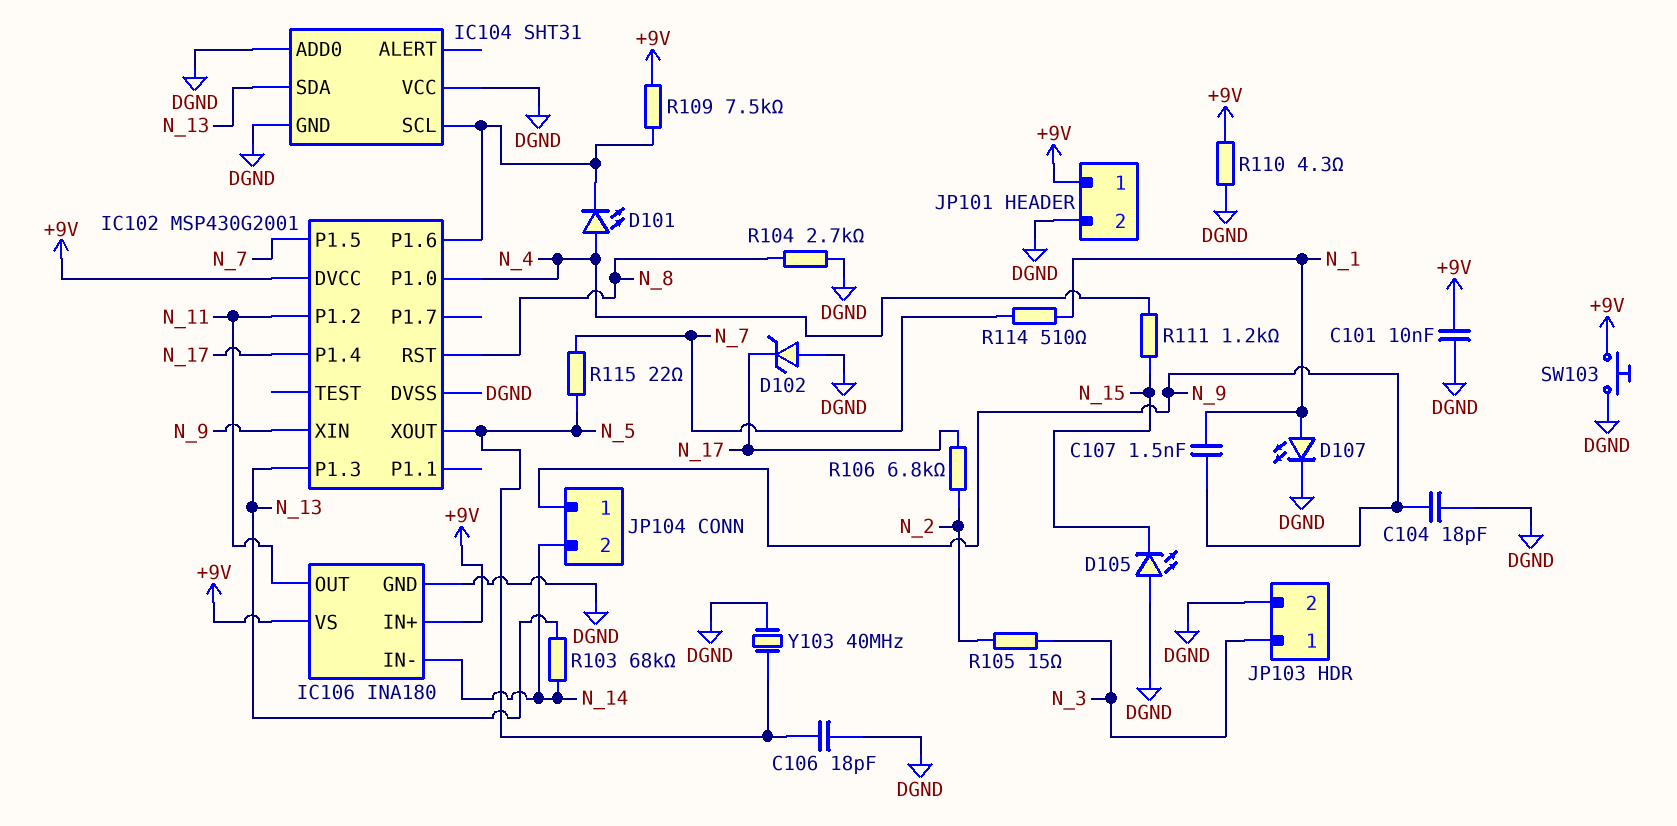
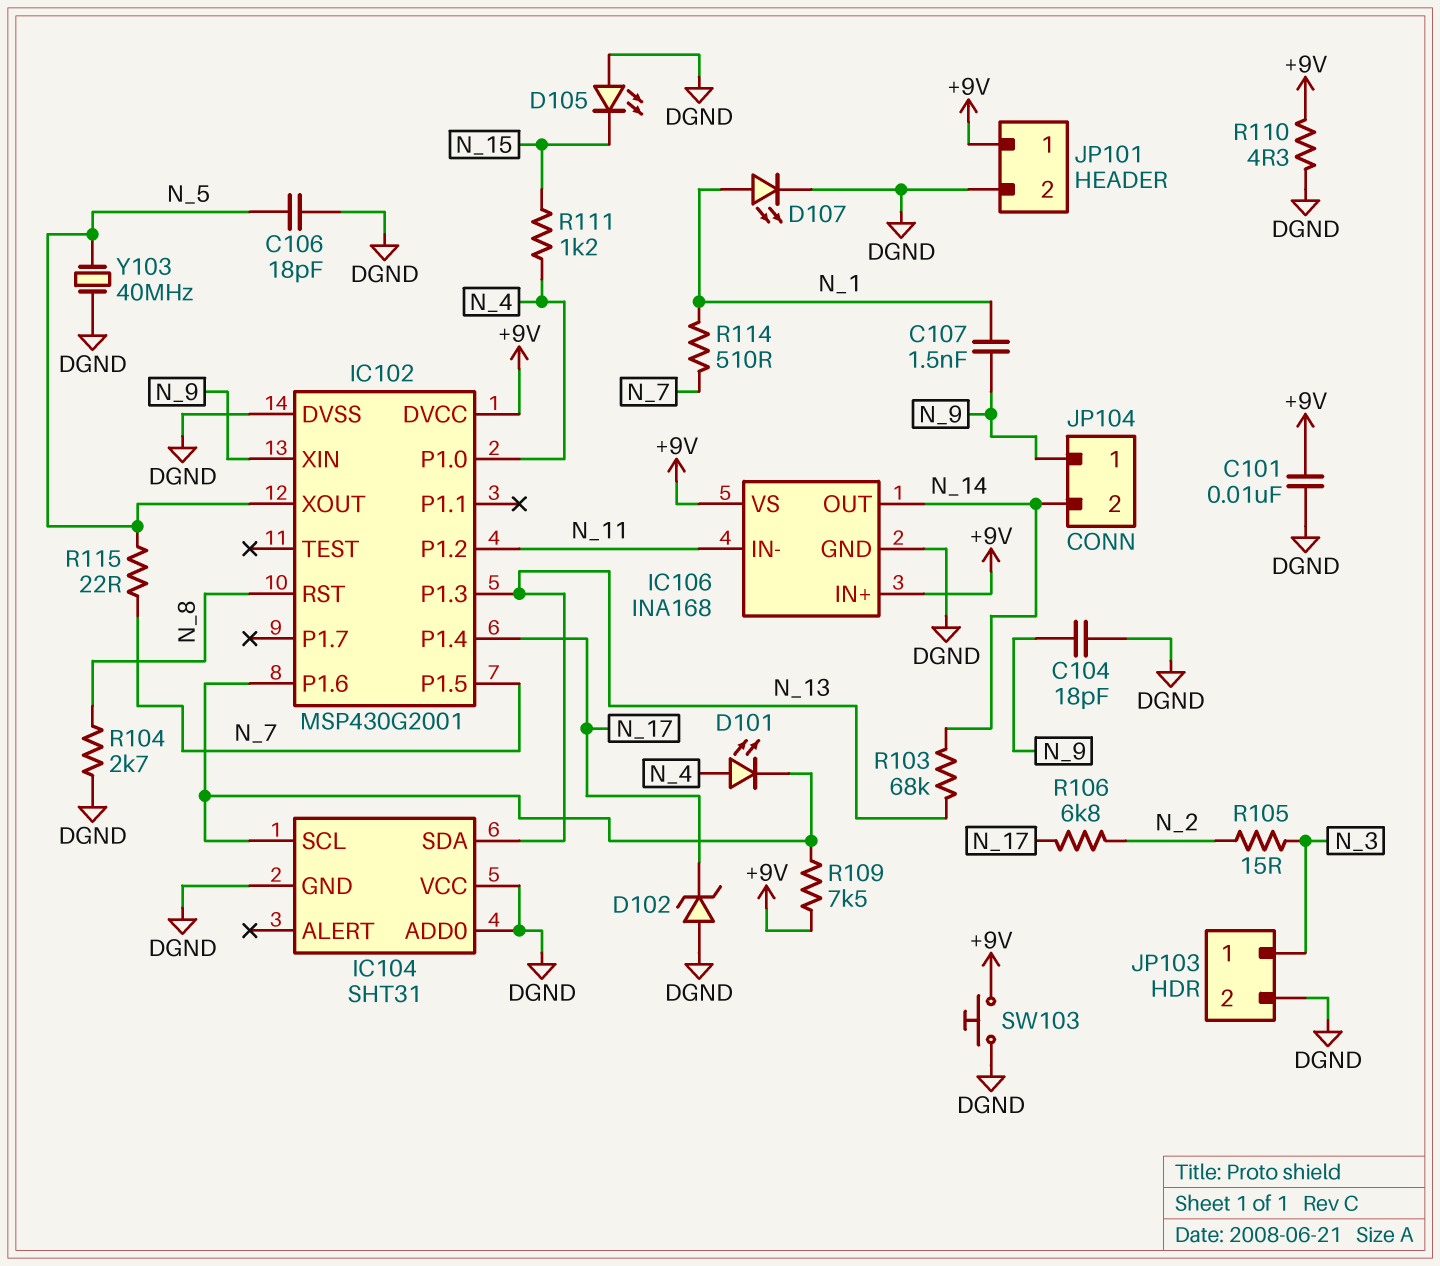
IC106: INA180 -> INA168
IC106 pin IN-: N_14 -> N_11
IC106 pin OUT: N_11 -> N_14

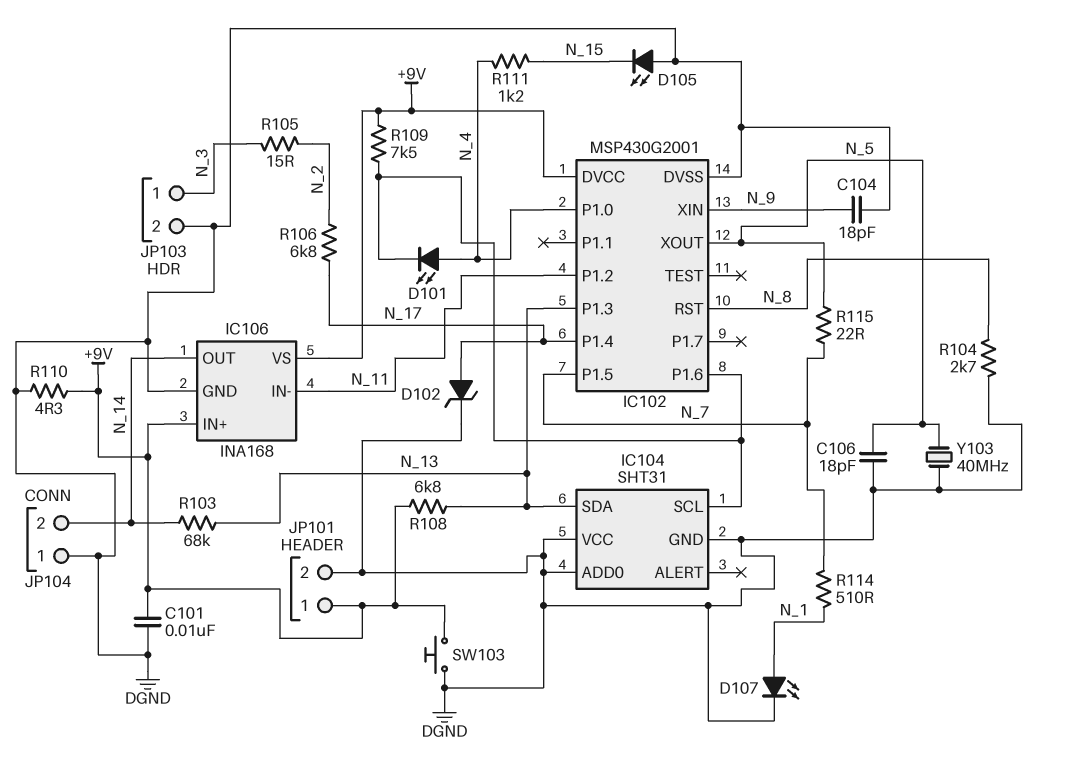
C107: 1.5nF (N_1, N_9) -> none
D102: zener (A DGND, K N_17) -> zener (A N_17, K DGND)
JP104 pin 1: N_9 -> DGND
R108: none -> 6.8k (+9V, N_13)

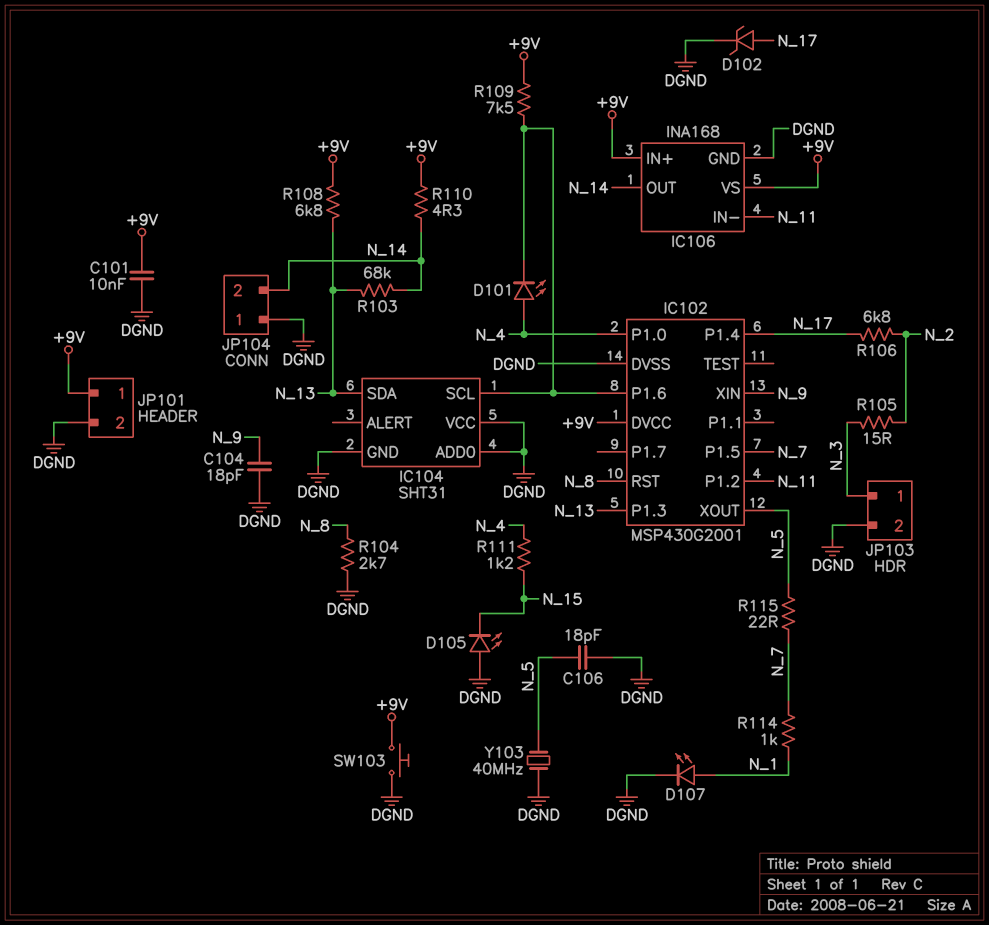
R110: 4.3 (+9V, DGND) -> 4.3 (+9V, N_14)
R114: 510 (N_1, N_7) -> 1k (N_1, N_7)

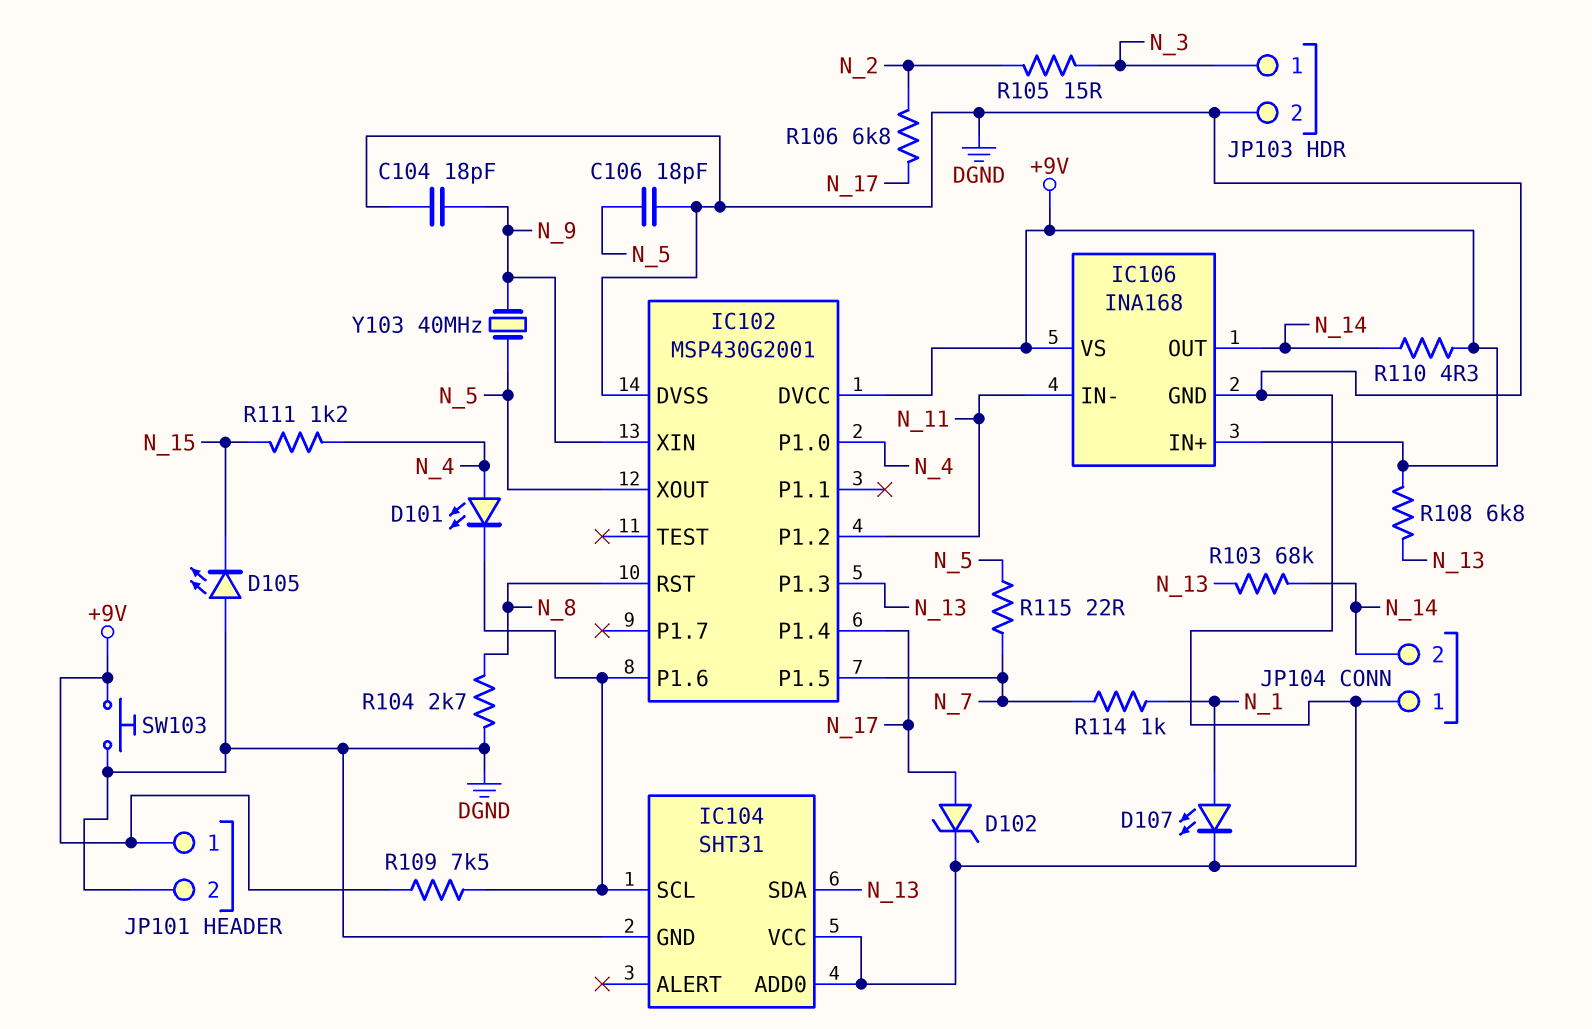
C101: 10nF (+9V, DGND) -> none
Y103: 40MHz (DGND, N_5) -> 40MHz (N_5, N_9)

